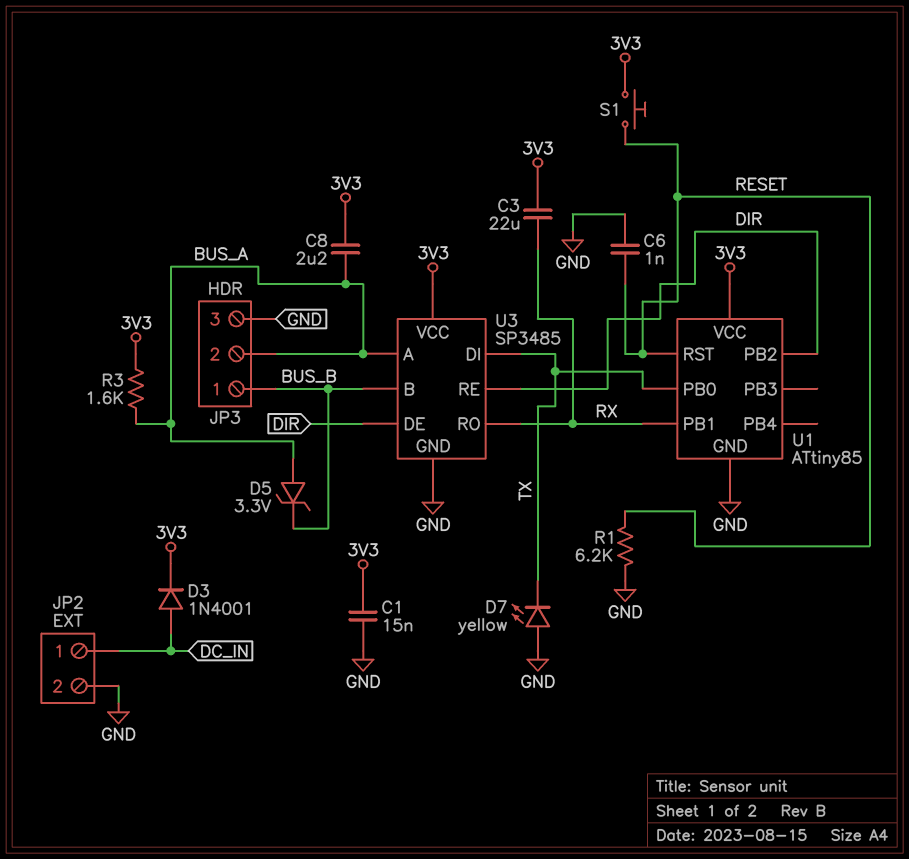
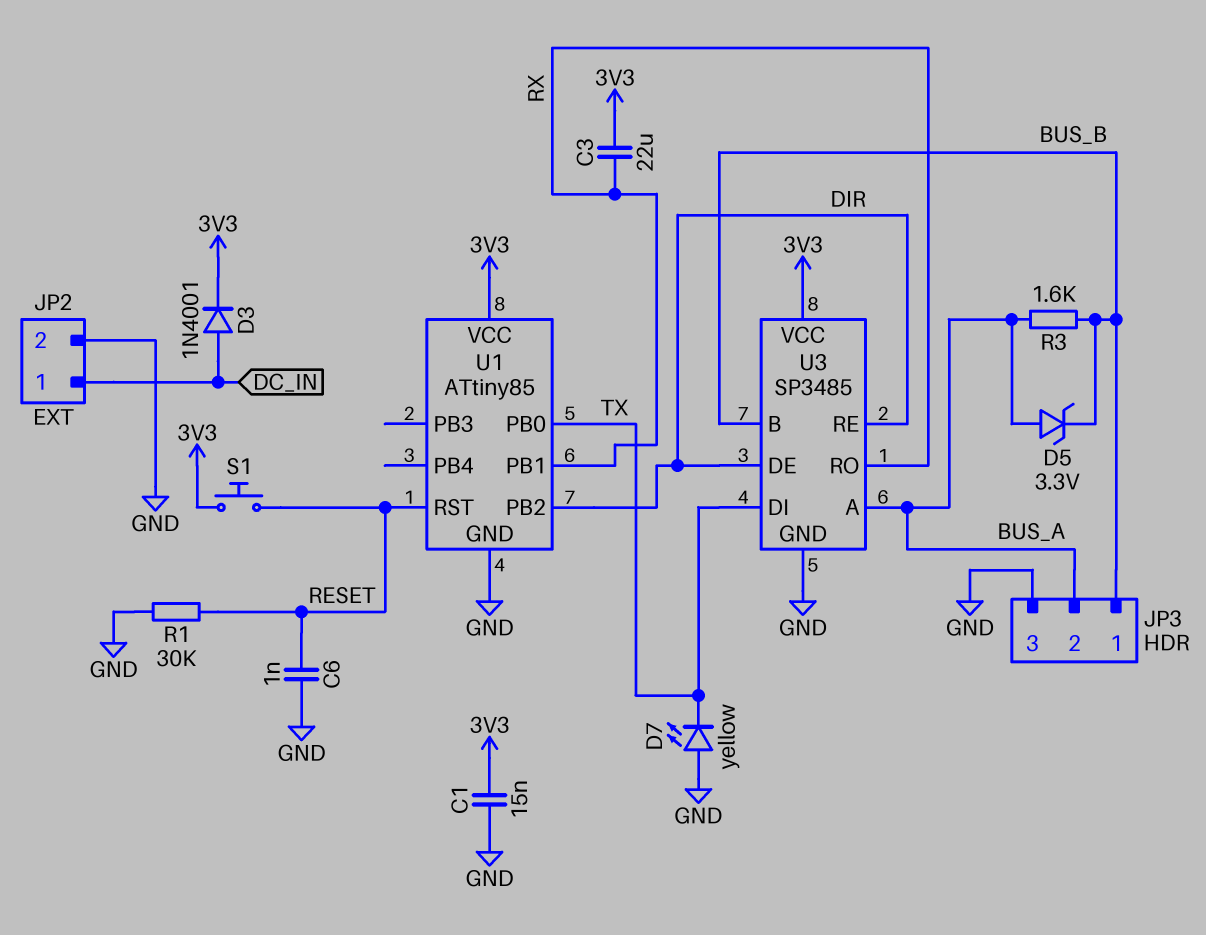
C8: 2.2uF (3V3, BUS_A) -> none
R1: 6.2k (GND, RESET) -> 30k (GND, RESET)
R3: 1.6k (3V3, BUS_A) -> 1.6k (BUS_A, BUS_B)

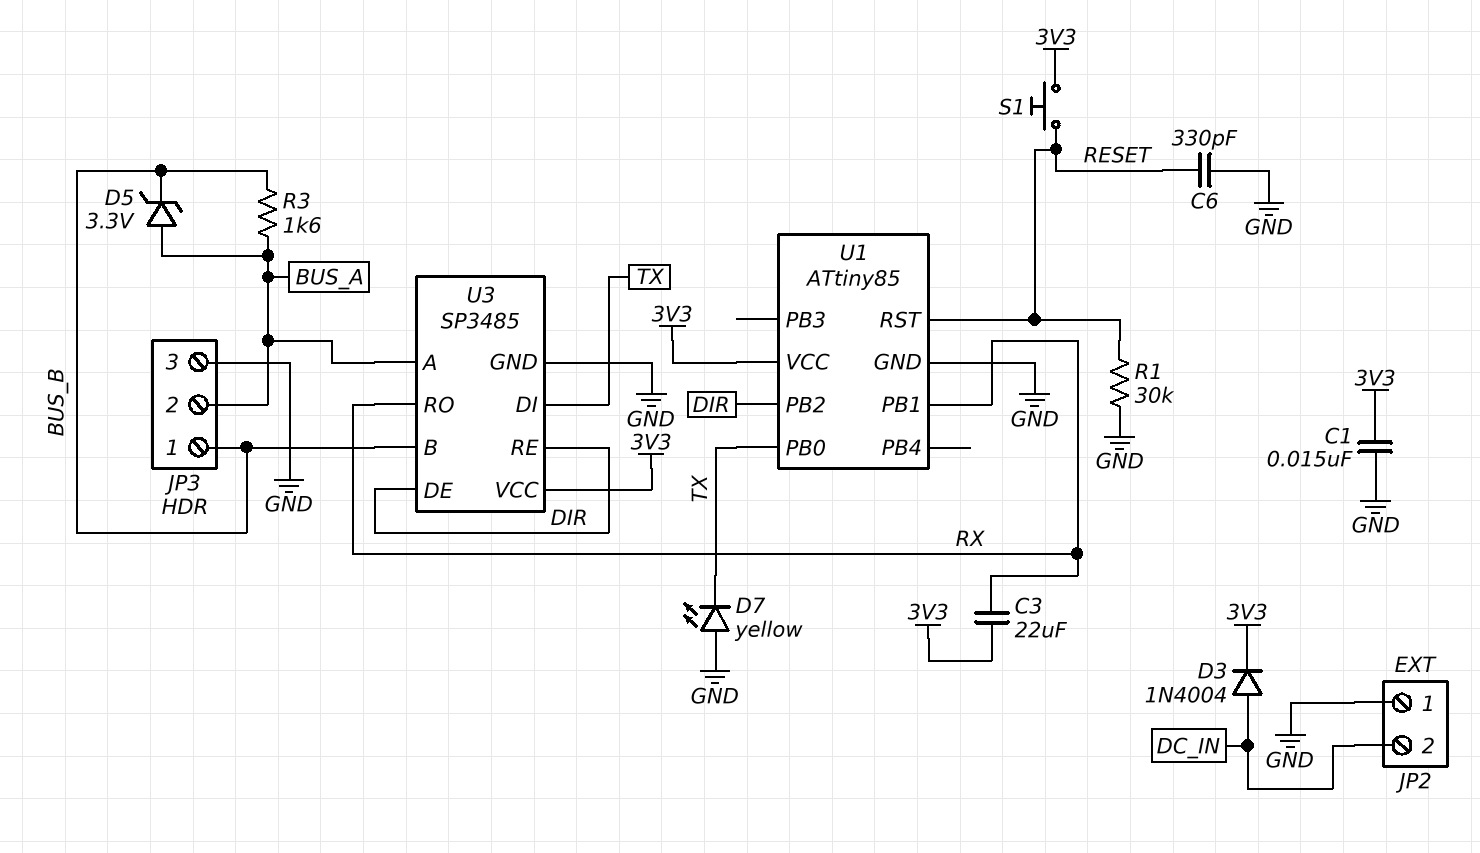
C6: 1nF (GND, RESET) -> 330pF (GND, RESET)
D3: diode 1N4001 (A DC_IN, K 3V3) -> diode 1N4004 (A DC_IN, K 3V3)
JP2 pin 1: DC_IN -> GND
JP2 pin 2: GND -> DC_IN

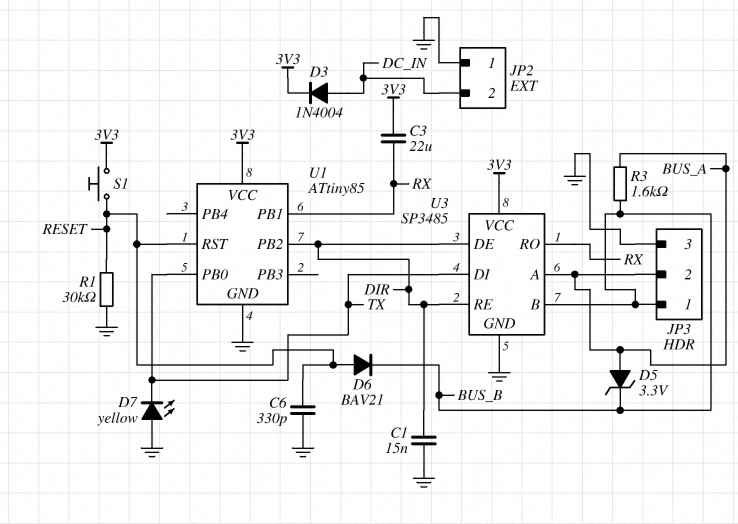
C1: 15nF (3V3, GND) -> 15nF (DIR, GND)
D6: none -> diode BAV21 (A RESET, K BUS_B)

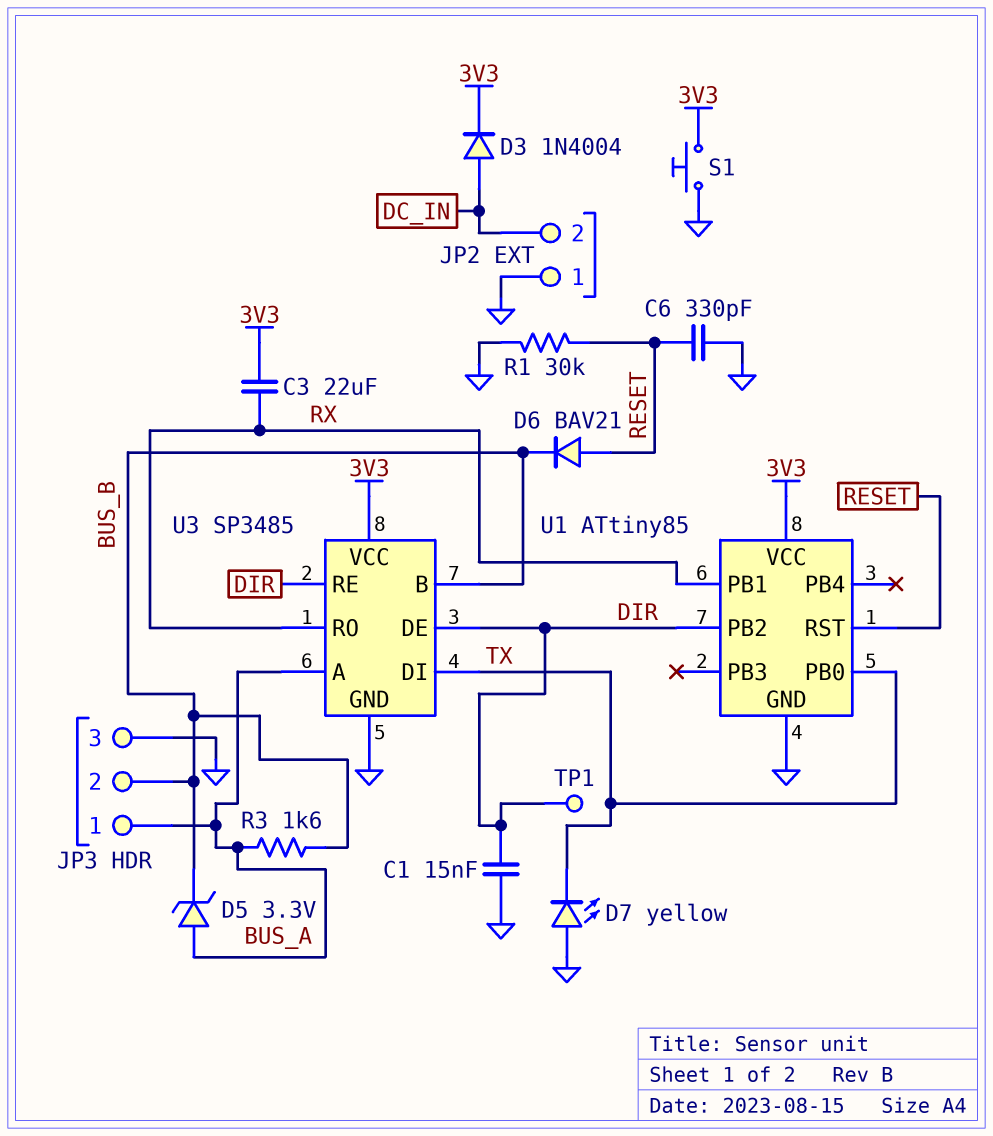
JP3 pin 1: BUS_B -> BUS_A
JP3 pin 2: BUS_A -> BUS_B
S1: button (3V3, RESET) -> button (3V3, GND)
TP1: none -> test point (DIR)

